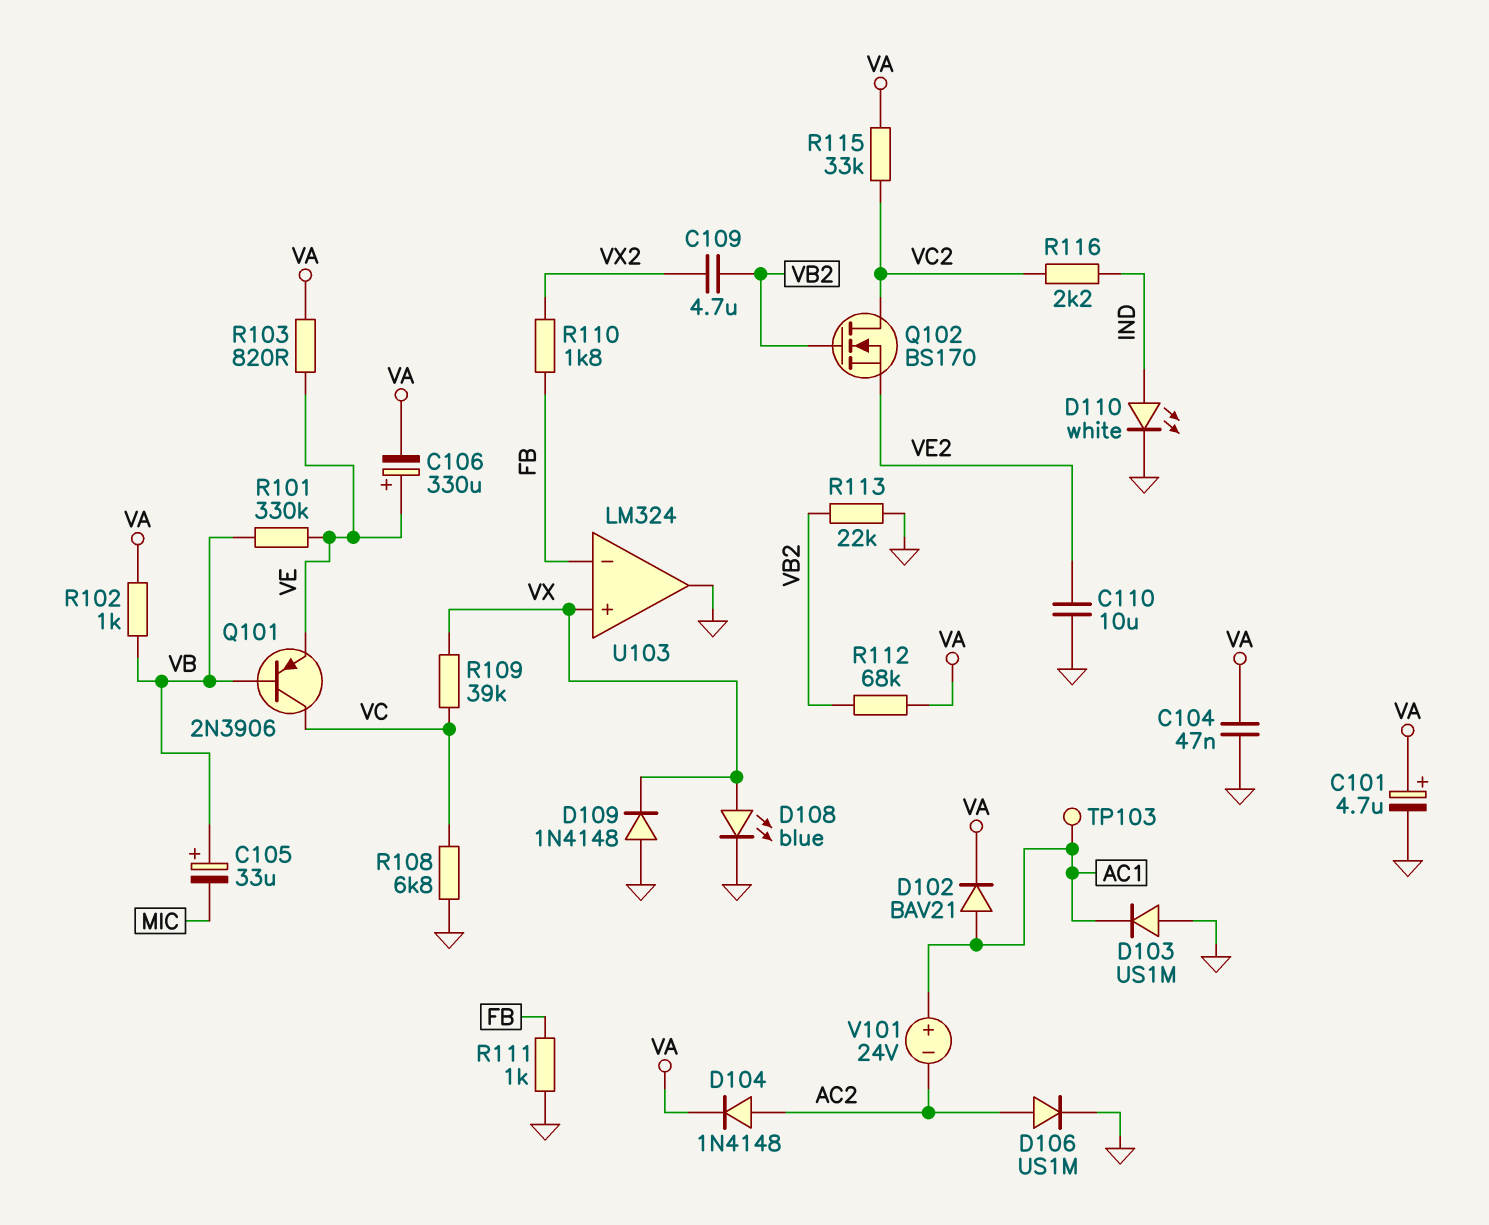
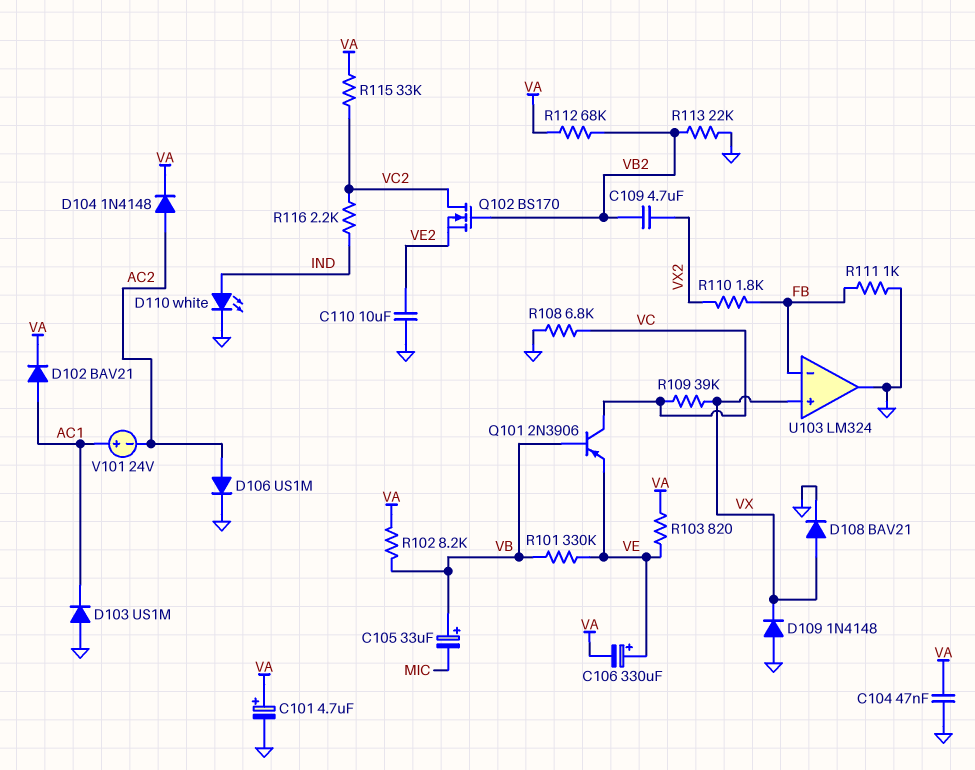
D108: LED blue (A VX, K GND) -> diode BAV21 (A VX, K GND)
R102: 1k (VA, VB) -> 8.2k (VA, VB)
TP103: test point (AC1) -> none

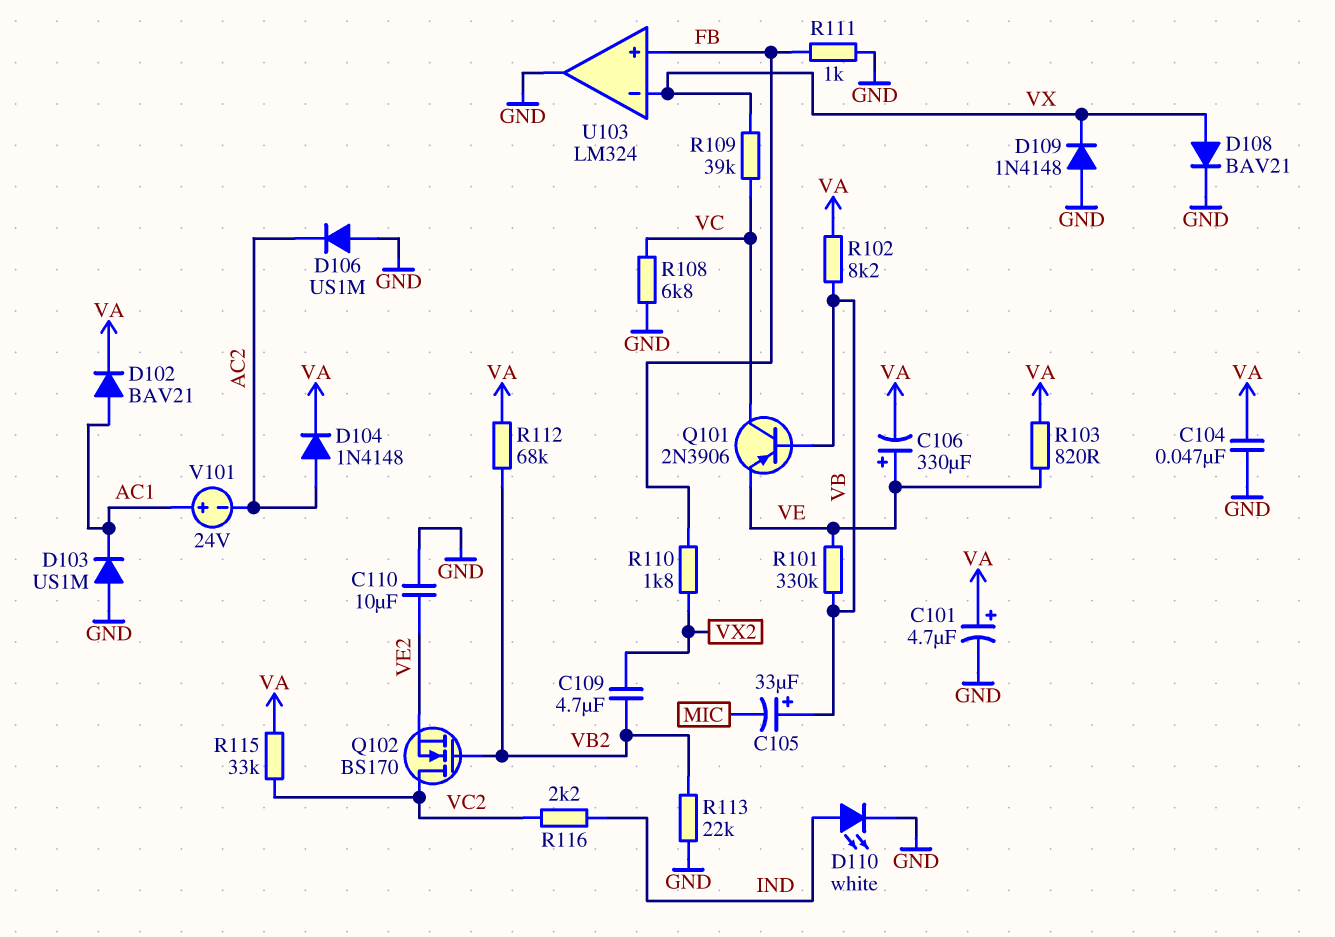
D106: diode US1M (A AC2, K GND) -> diode US1M (A GND, K AC2)
U103 pin in+: VX -> FB
U103 pin in-: FB -> VX

